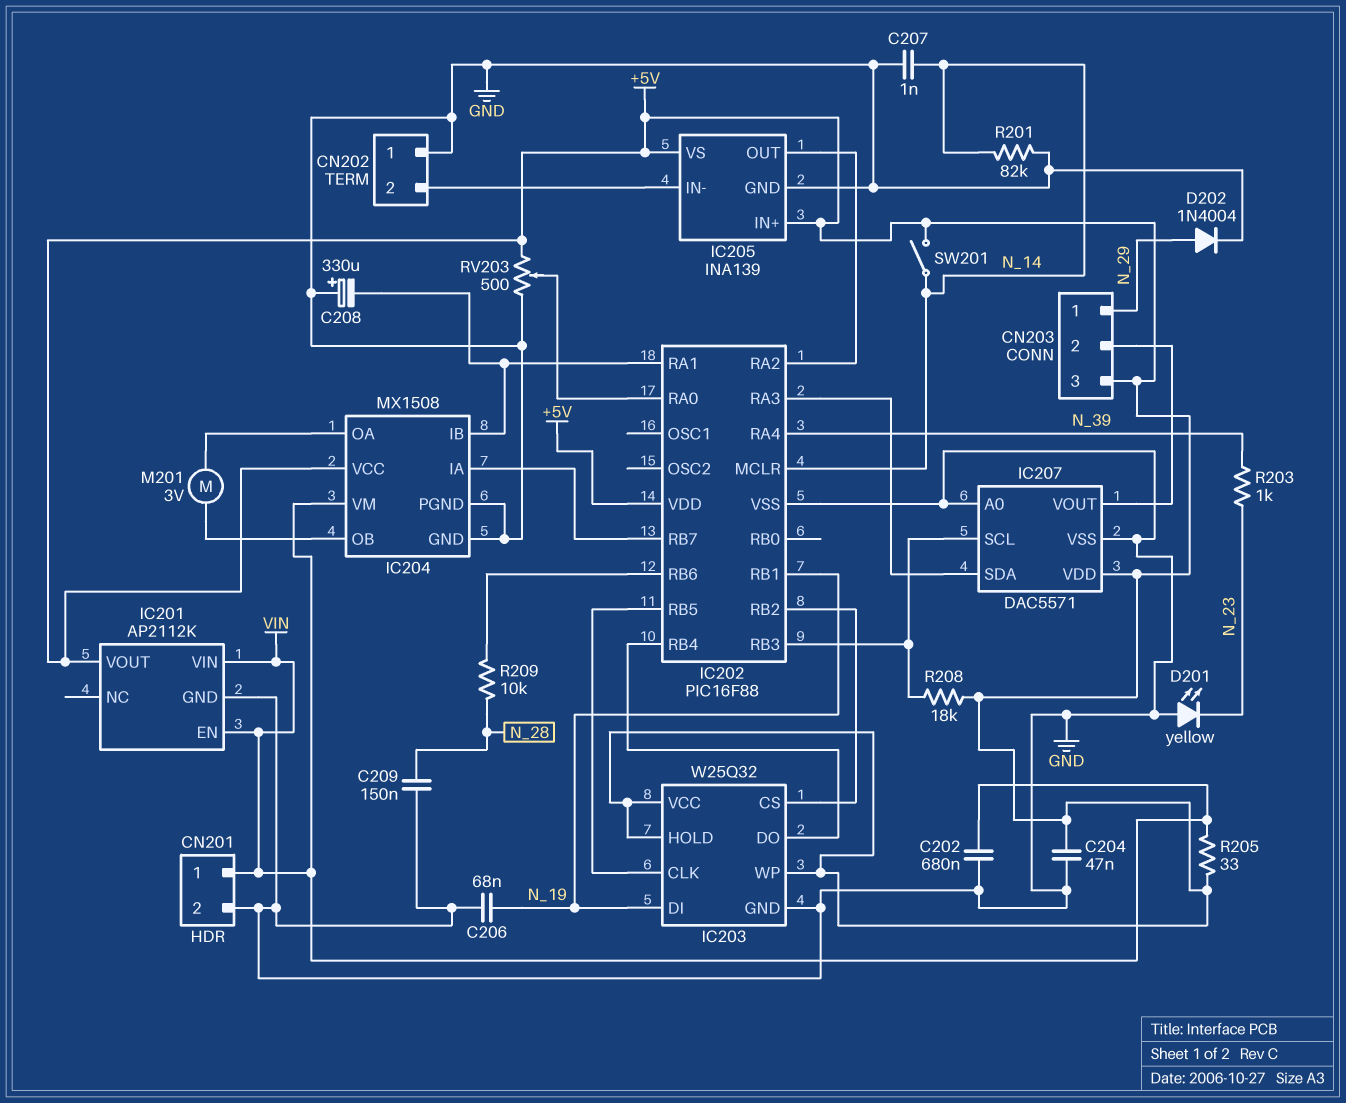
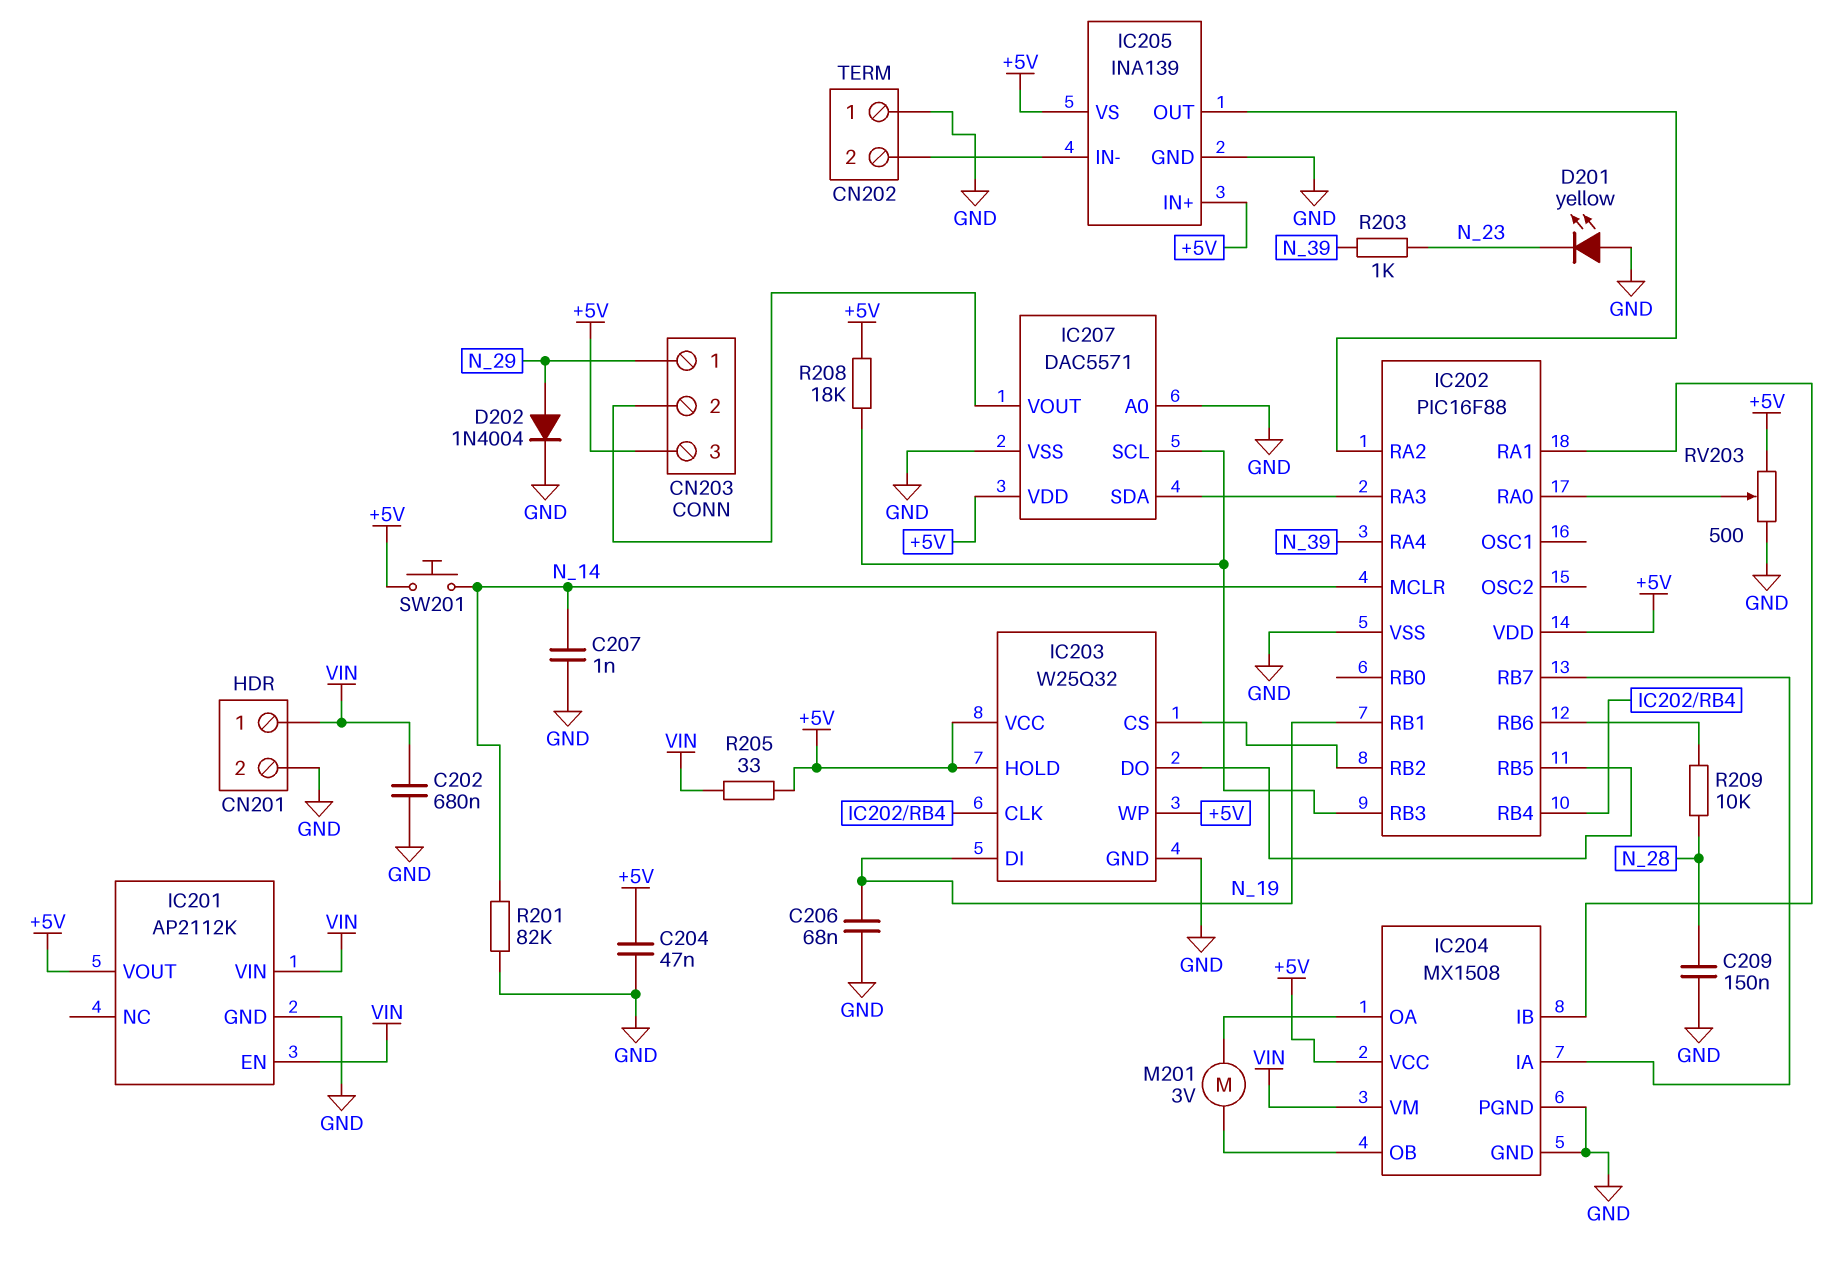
C208: 330uF (plus GND, minus IC202/RA1) -> none
IC203 pin CLK: IC202/RB5 -> IC202/RB4
IC203 pin DO: IC202/RB4 -> IC202/RB5
SW201: switch (+5V, N_14) -> button (+5V, N_14)

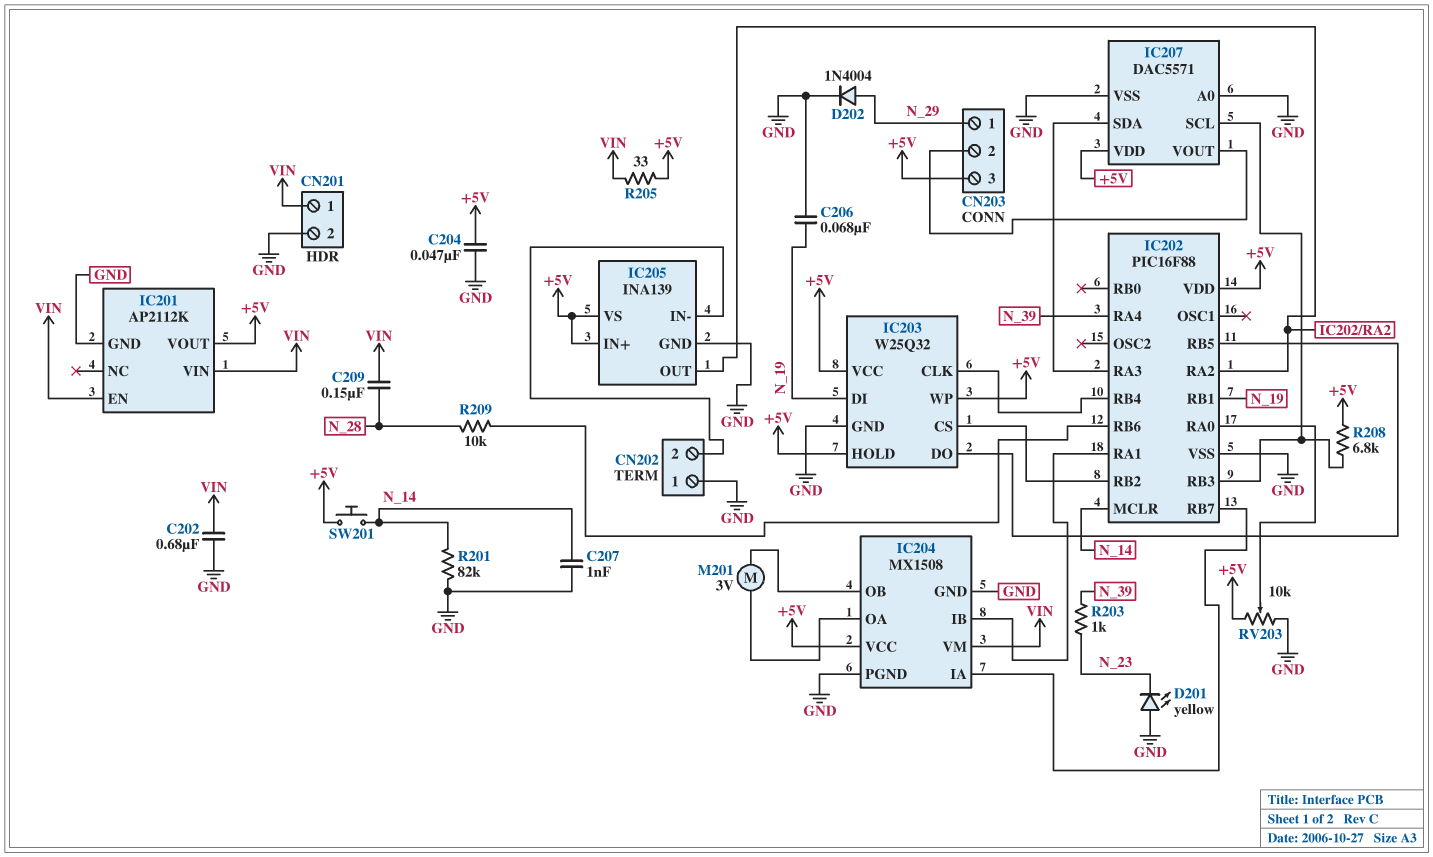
C209: 150nF (GND, N_28) -> 150nF (N_28, VIN)
R208: 18k (+5V, IC202/RB3) -> 6.8k (+5V, IC202/RB3)
RV203: 500 (+5V, GND, wiper IC202/RA0) -> 10k (+5V, GND, wiper IC202/RA0)

